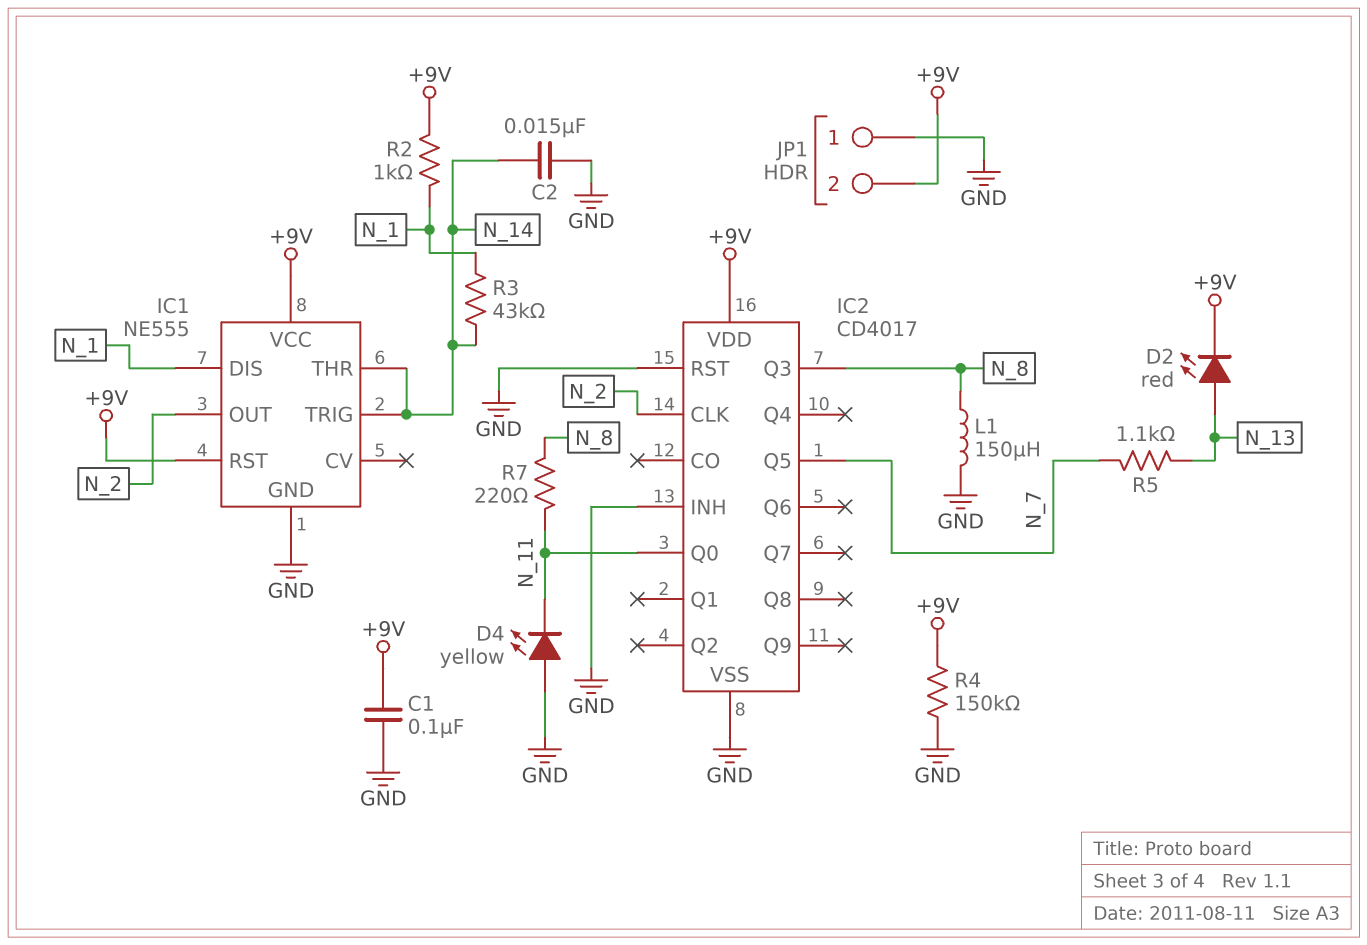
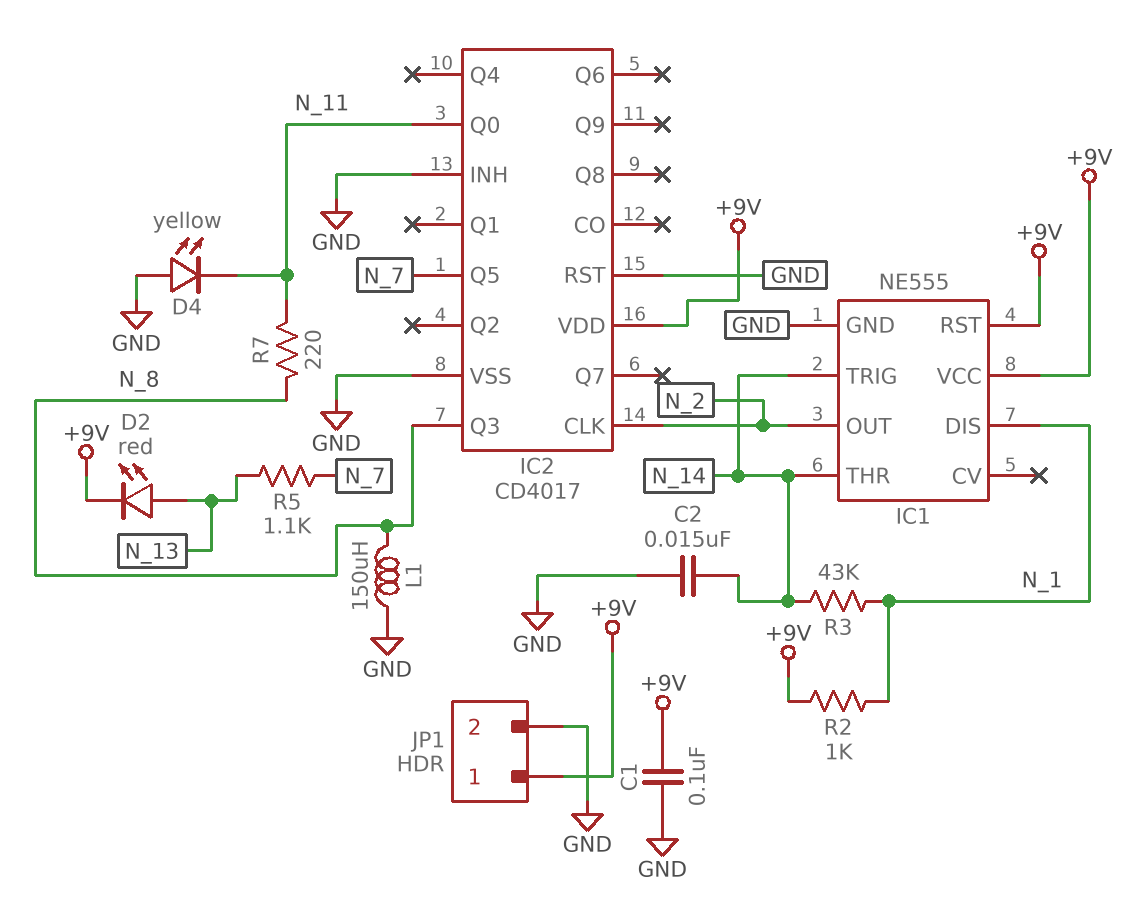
JP1 pin 1: GND -> +9V
JP1 pin 2: +9V -> GND
R4: 150k (+9V, GND) -> none

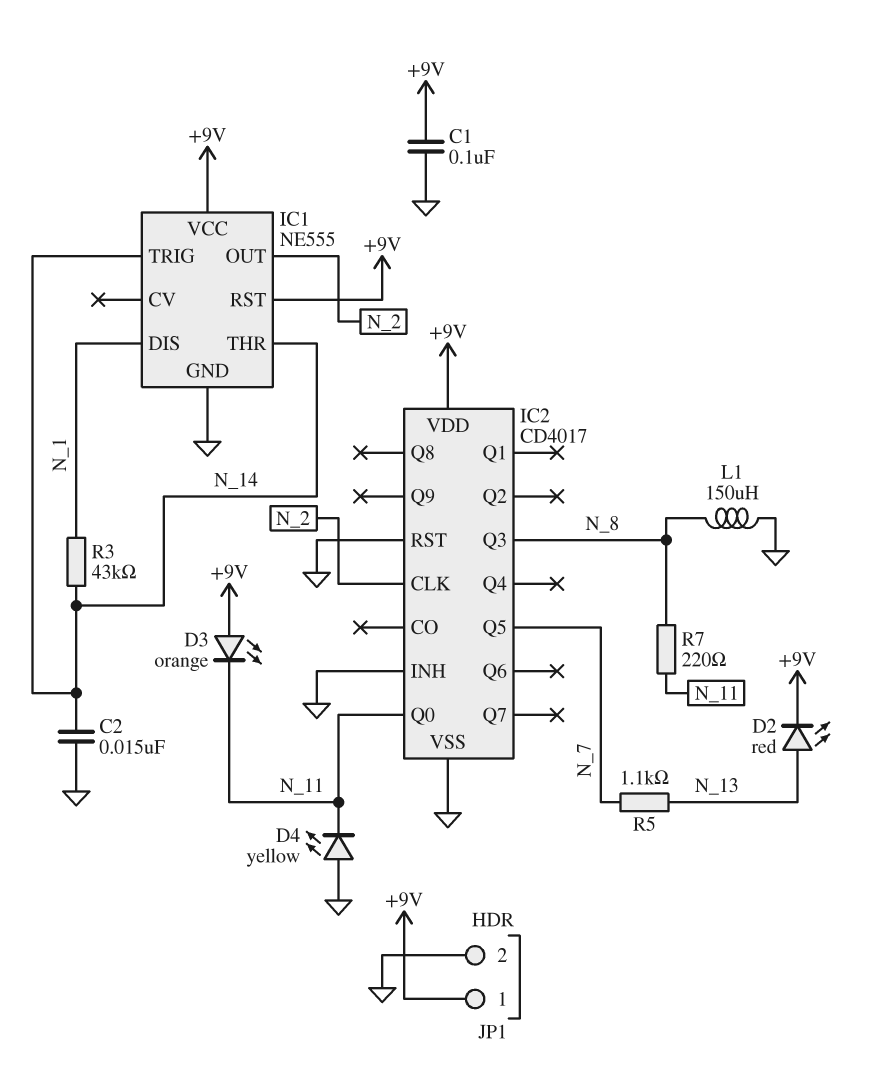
D3: none -> LED orange (A +9V, K N_11)
R2: 1k (+9V, N_1) -> none

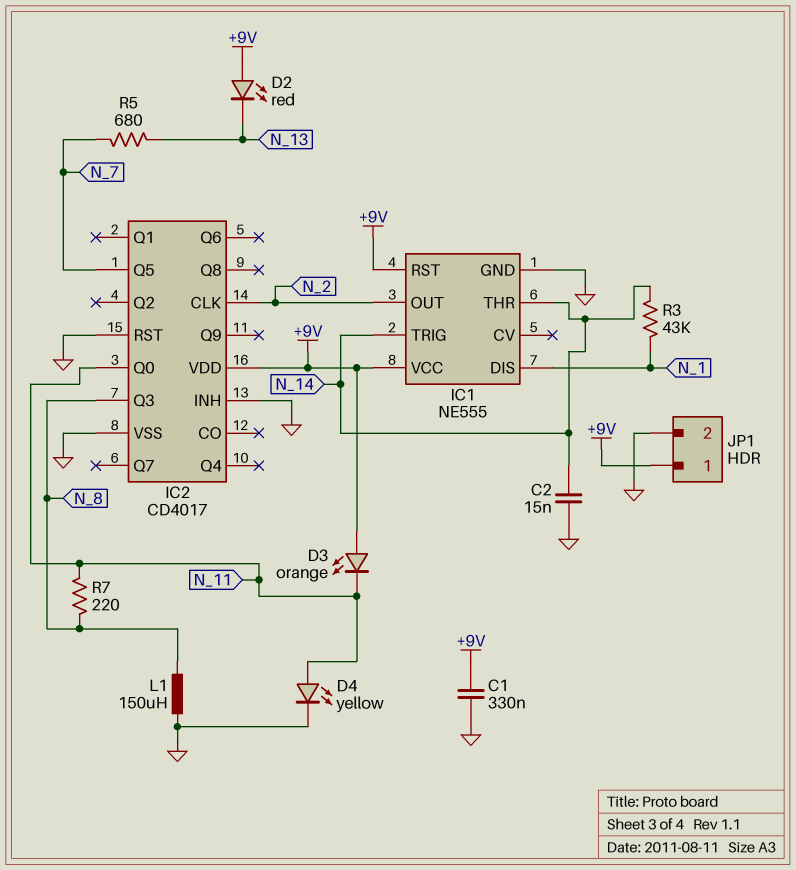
C1: 100nF (+9V, GND) -> 330nF (+9V, GND)
D2: LED red (A N_13, K +9V) -> LED red (A +9V, K N_13)
D4: LED yellow (A GND, K N_11) -> LED yellow (A N_11, K GND)
R5: 1.1k (N_7, N_13) -> 680 (N_7, N_13)

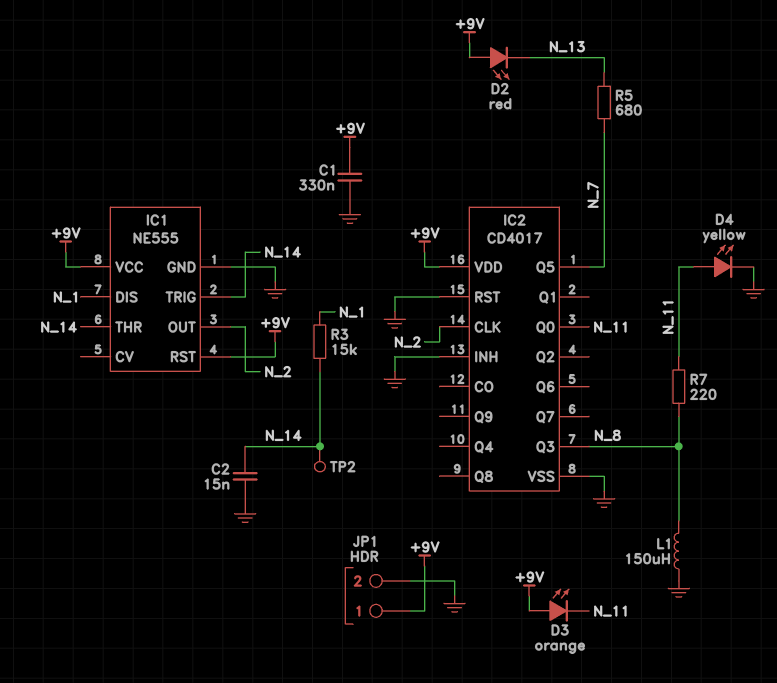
R3: 43k (N_1, N_14) -> 15k (N_1, N_14)
TP2: none -> test point (N_14)

